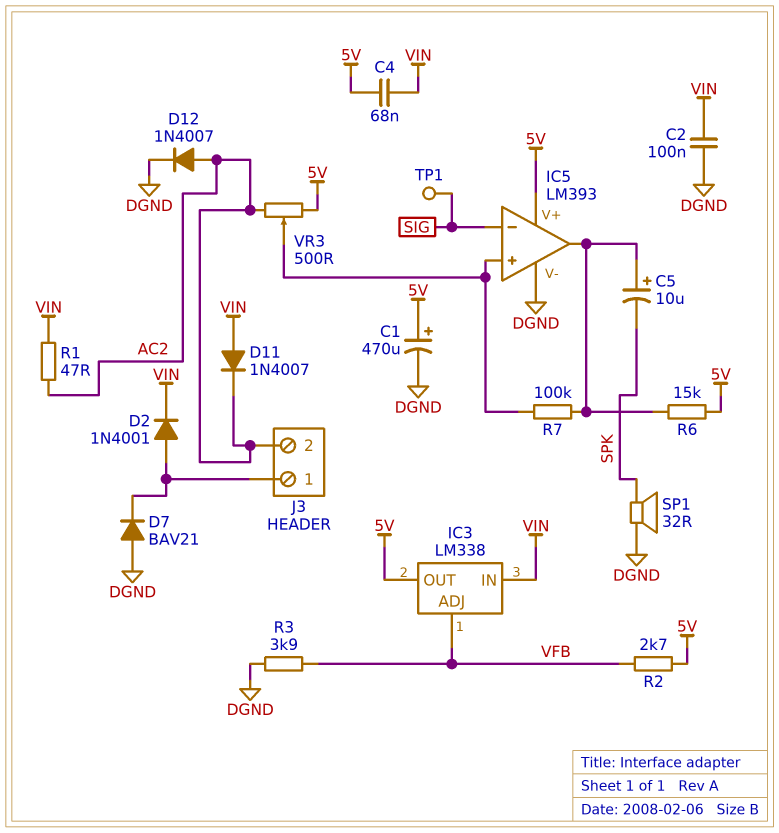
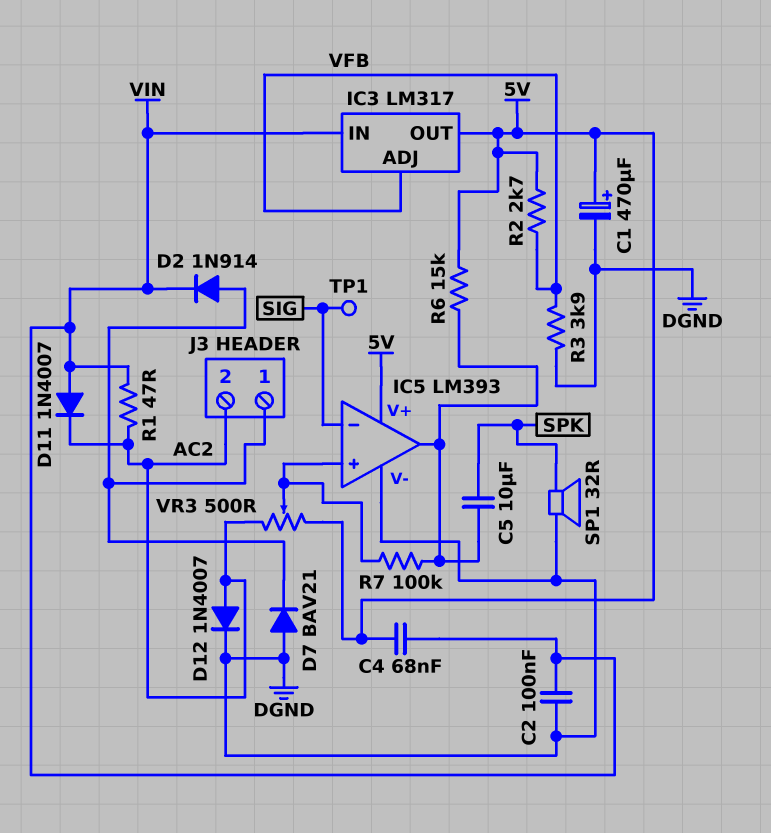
C5: 10uF (plus IC5/out, minus SPK) -> 10uF (IC5/out, SPK)
D2: diode 1N4001 (A J3/1, K VIN) -> diode 1N914 (A J3/1, K VIN)
IC3: LM338 -> LM317

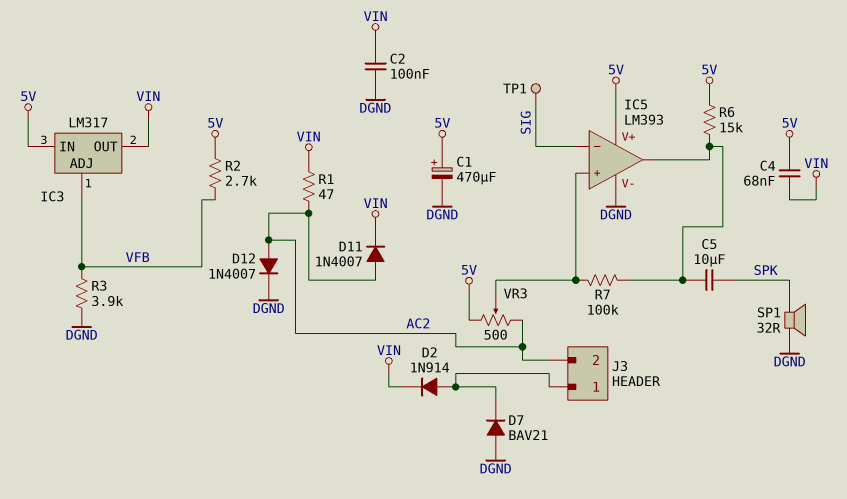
D11: diode 1N4007 (A VIN, K AC2) -> diode 1N4007 (A AC2, K VIN)
IC3 pin IN: VIN -> 5V
IC3 pin OUT: 5V -> VIN

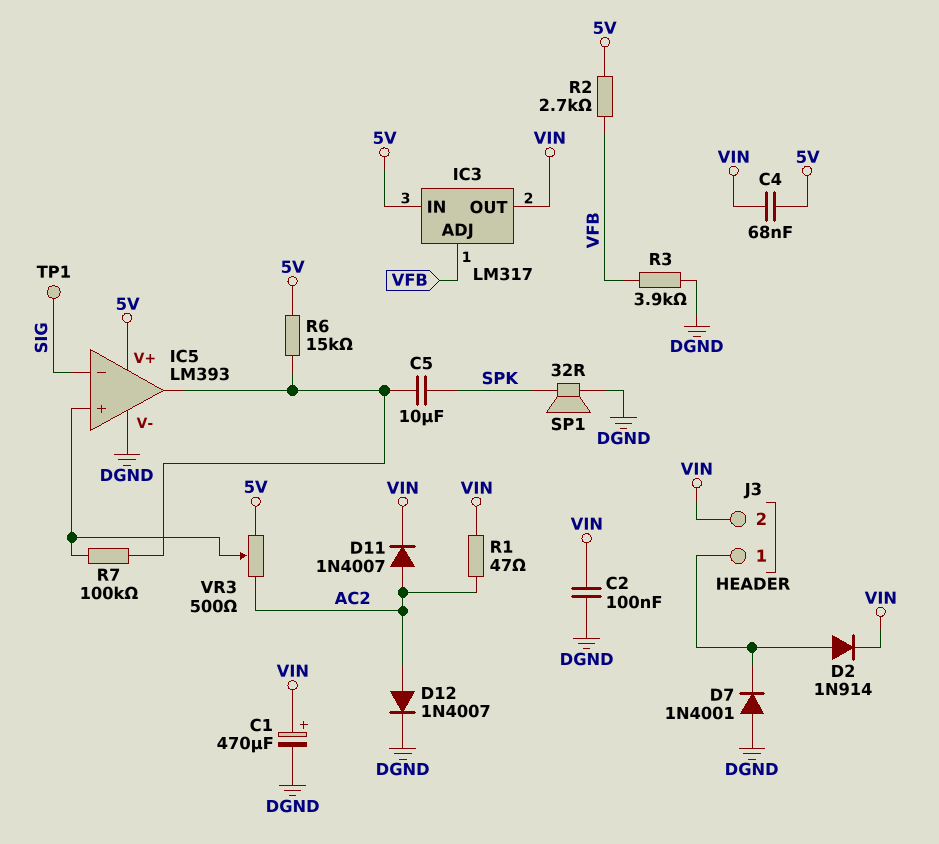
C1: 470uF (plus 5V, minus DGND) -> 470uF (plus VIN, minus DGND)
D7: diode BAV21 (A DGND, K J3/1) -> diode 1N4001 (A DGND, K J3/1)
J3 pin 2: AC2 -> VIN

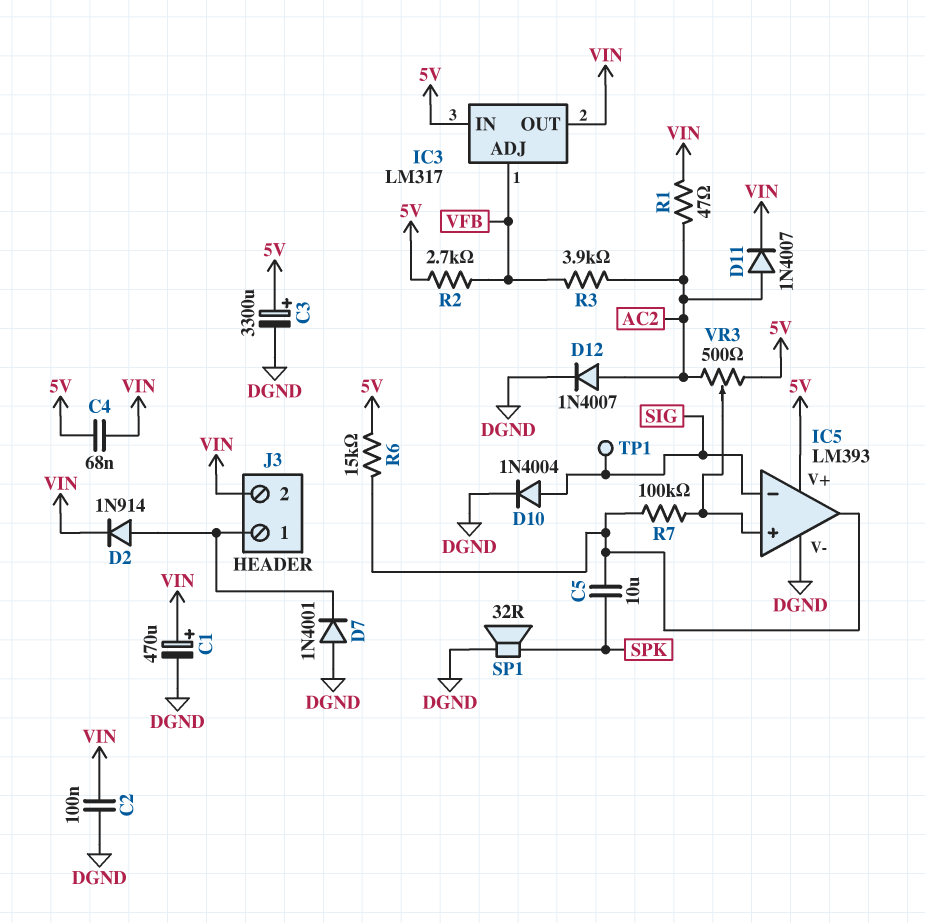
C3: none -> 3300uF (plus 5V, minus DGND)
D10: none -> diode 1N4004 (A SIG, K DGND)
R3: 3.9k (DGND, VFB) -> 3.9k (AC2, VFB)

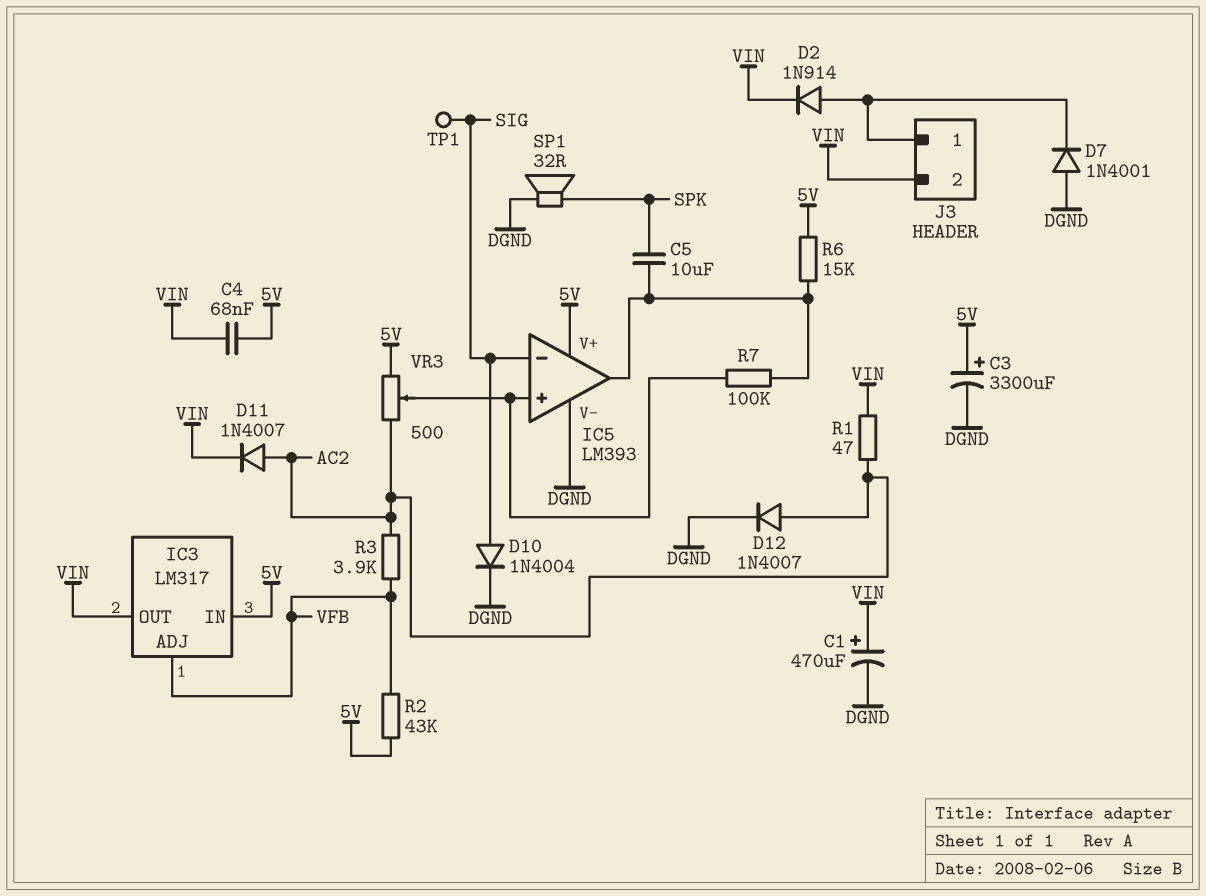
C2: 100nF (DGND, VIN) -> none
R2: 2.7k (5V, VFB) -> 43k (5V, VFB)

